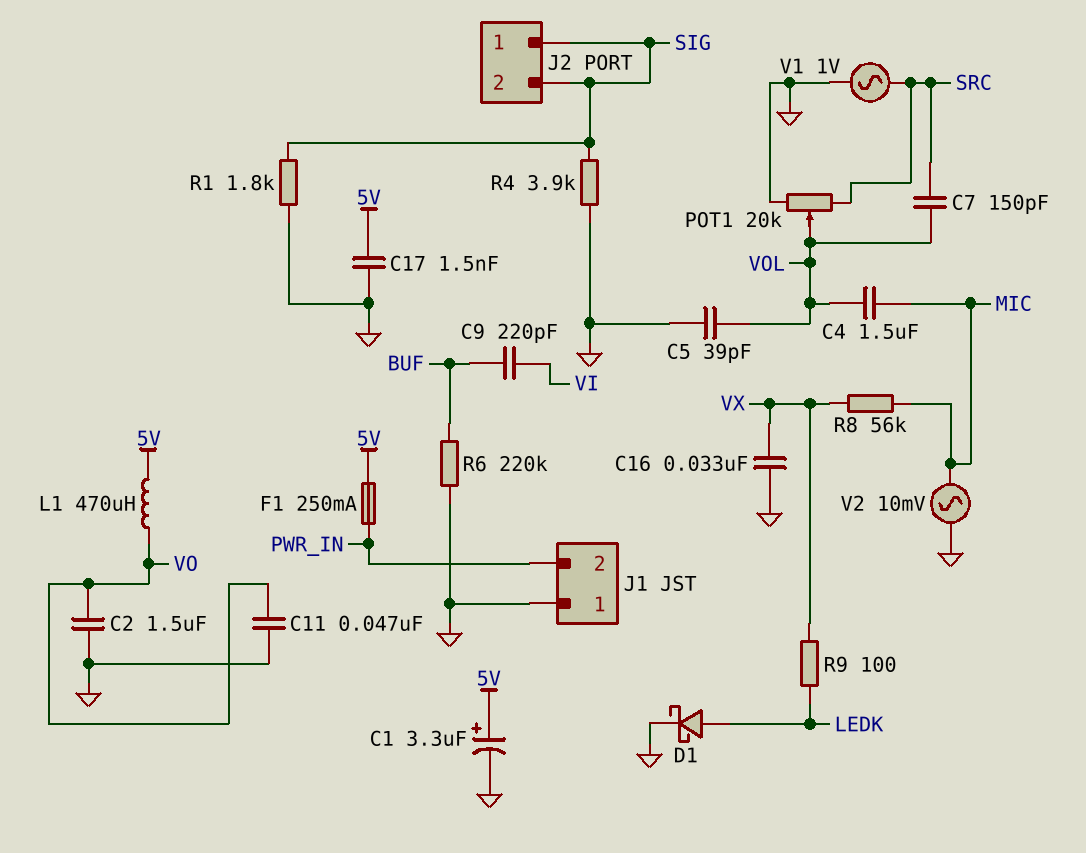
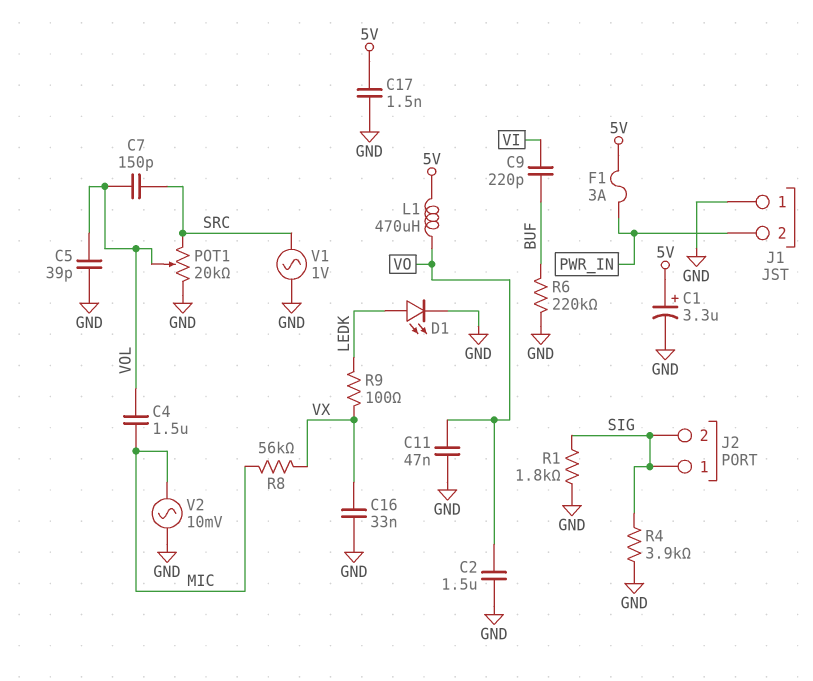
D1: schottky (A LEDK, K GND) -> LED (A LEDK, K GND)
F1: 250mA (5V, PWR_IN) -> 3A (5V, PWR_IN)

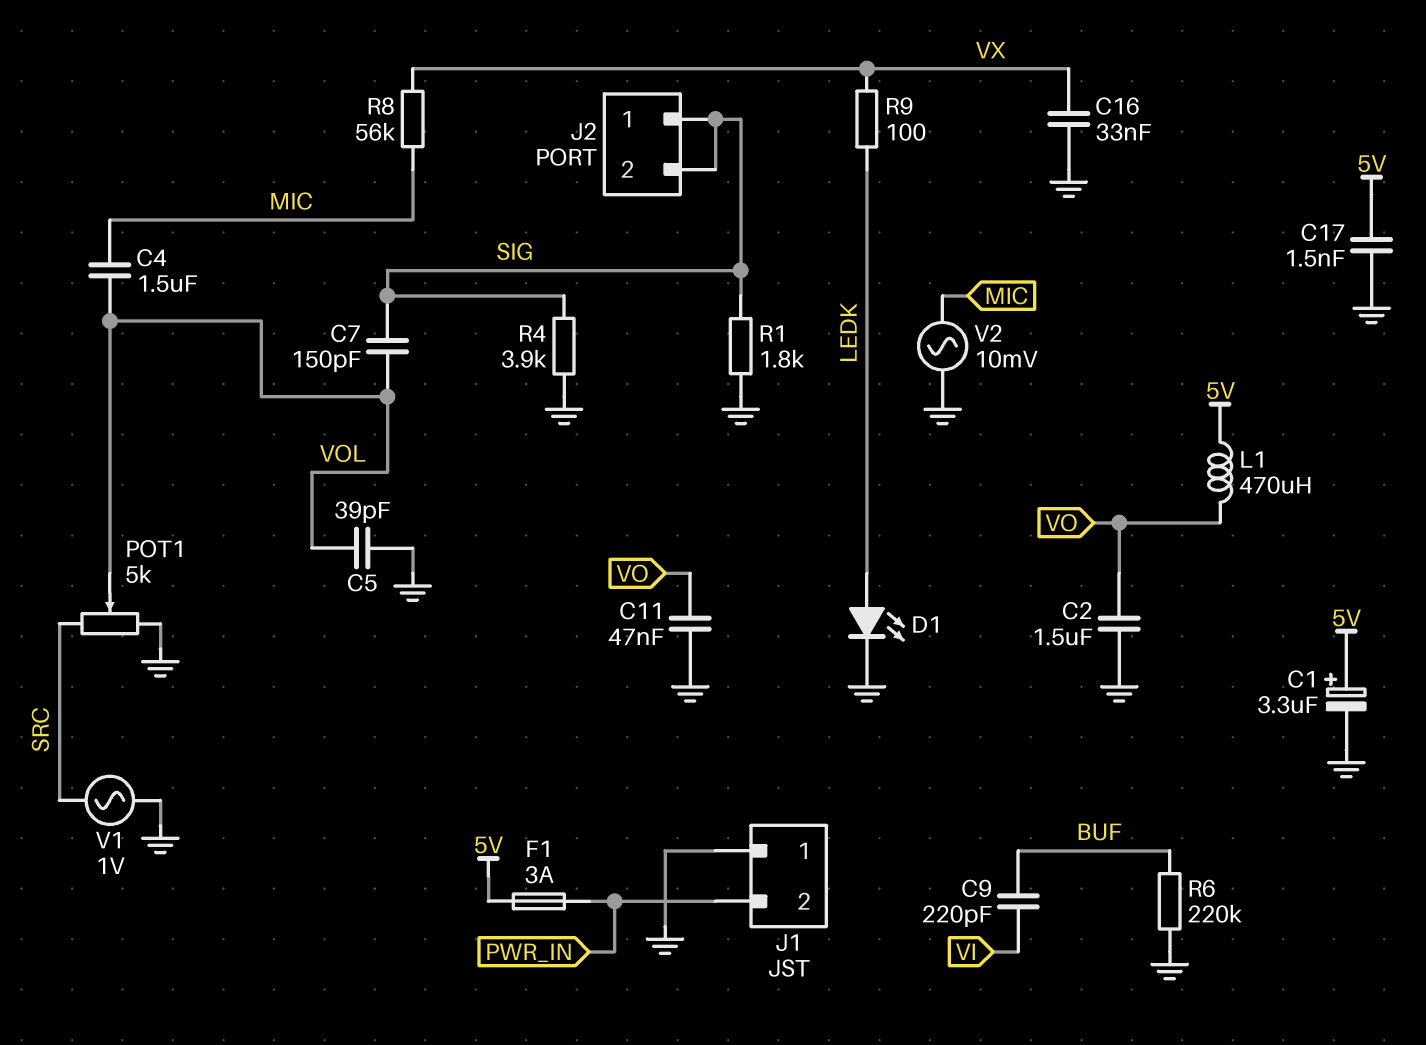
C7: 150pF (SRC, VOL) -> 150pF (SIG, VOL)
POT1: 20k (GND, SRC, wiper VOL) -> 5k (GND, SRC, wiper VOL)

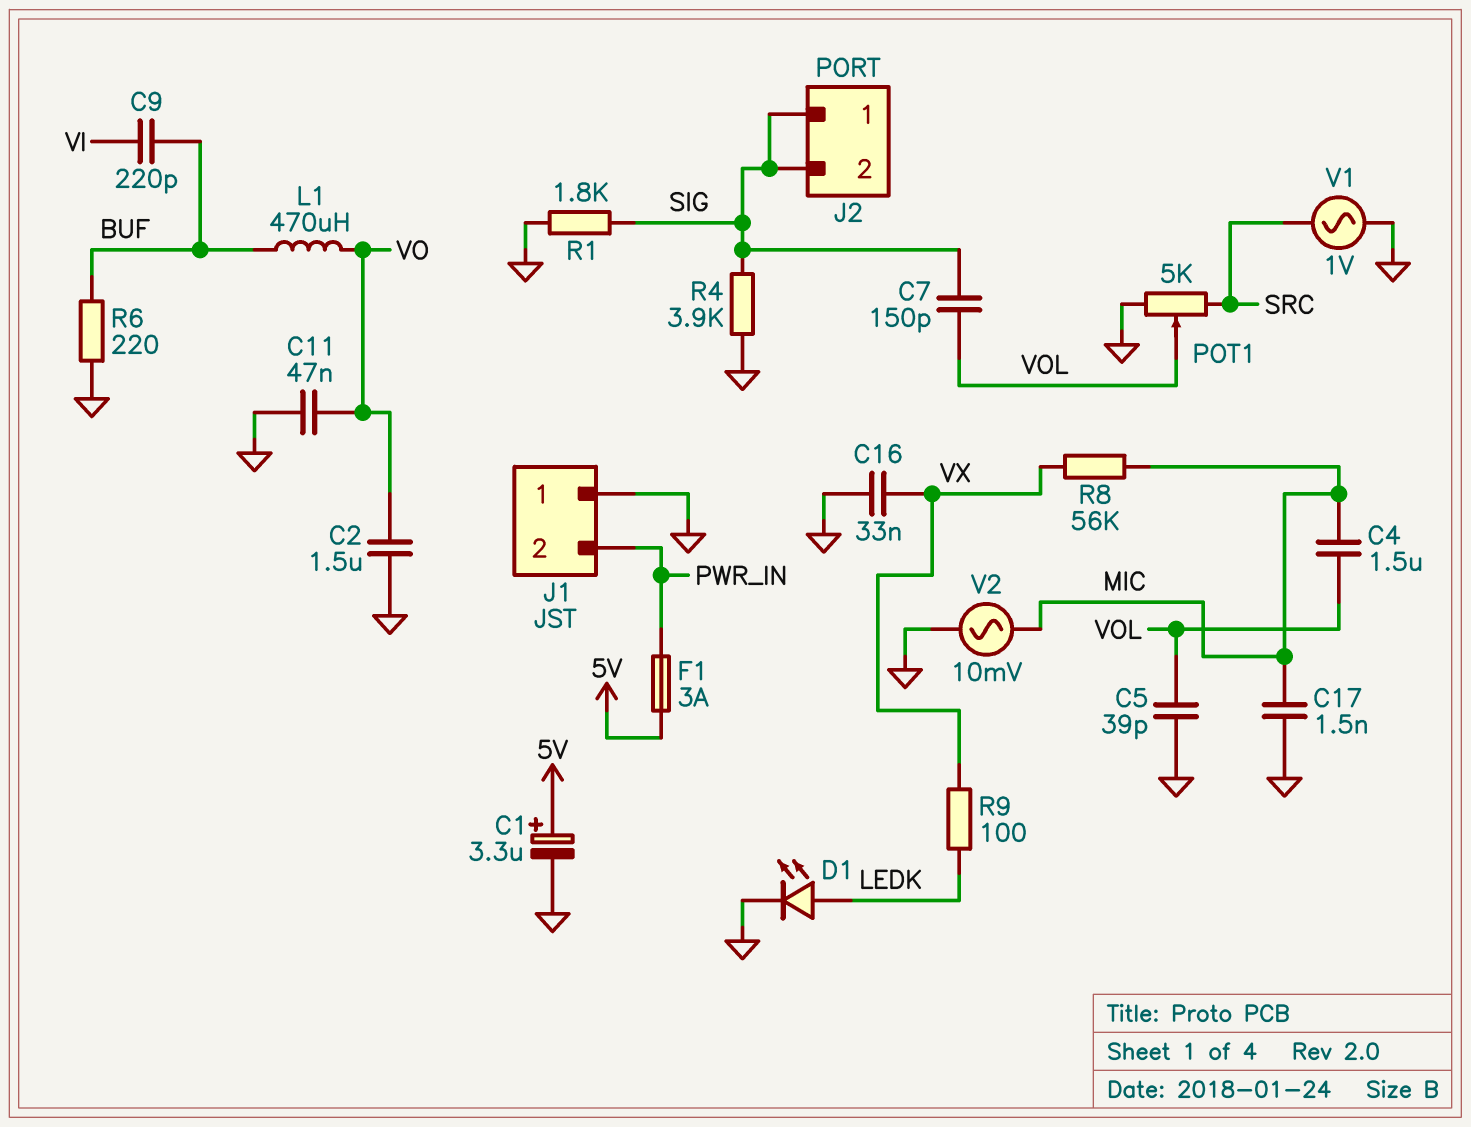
C17: 1.5nF (5V, GND) -> 1.5nF (GND, MIC)
L1: 470uH (5V, VO) -> 470uH (BUF, VO)
R6: 220k (BUF, GND) -> 220 (BUF, GND)

